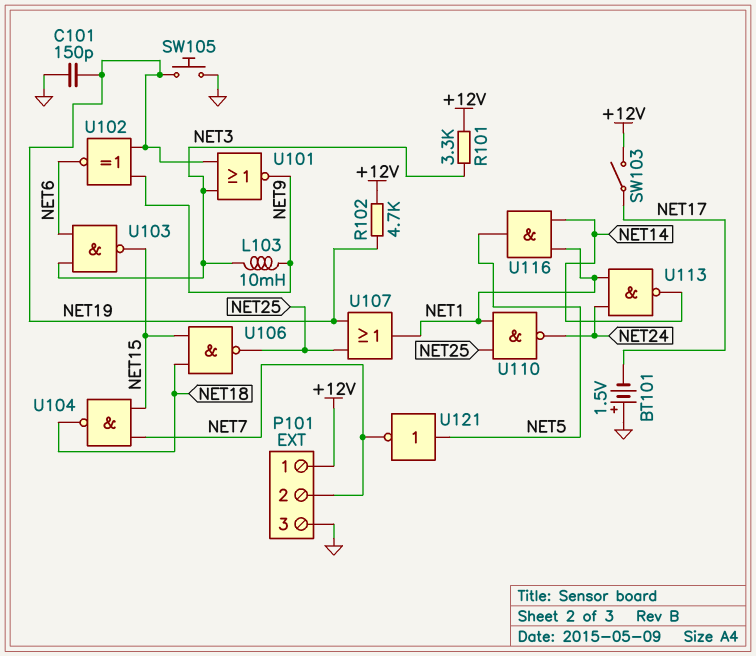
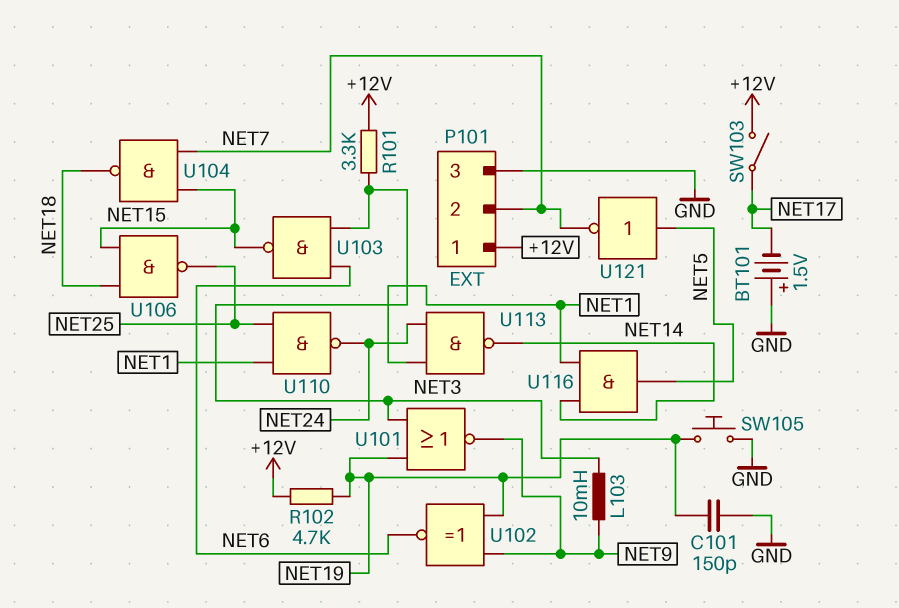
U107: OR (in NET19, in NET25, out NET1) -> none

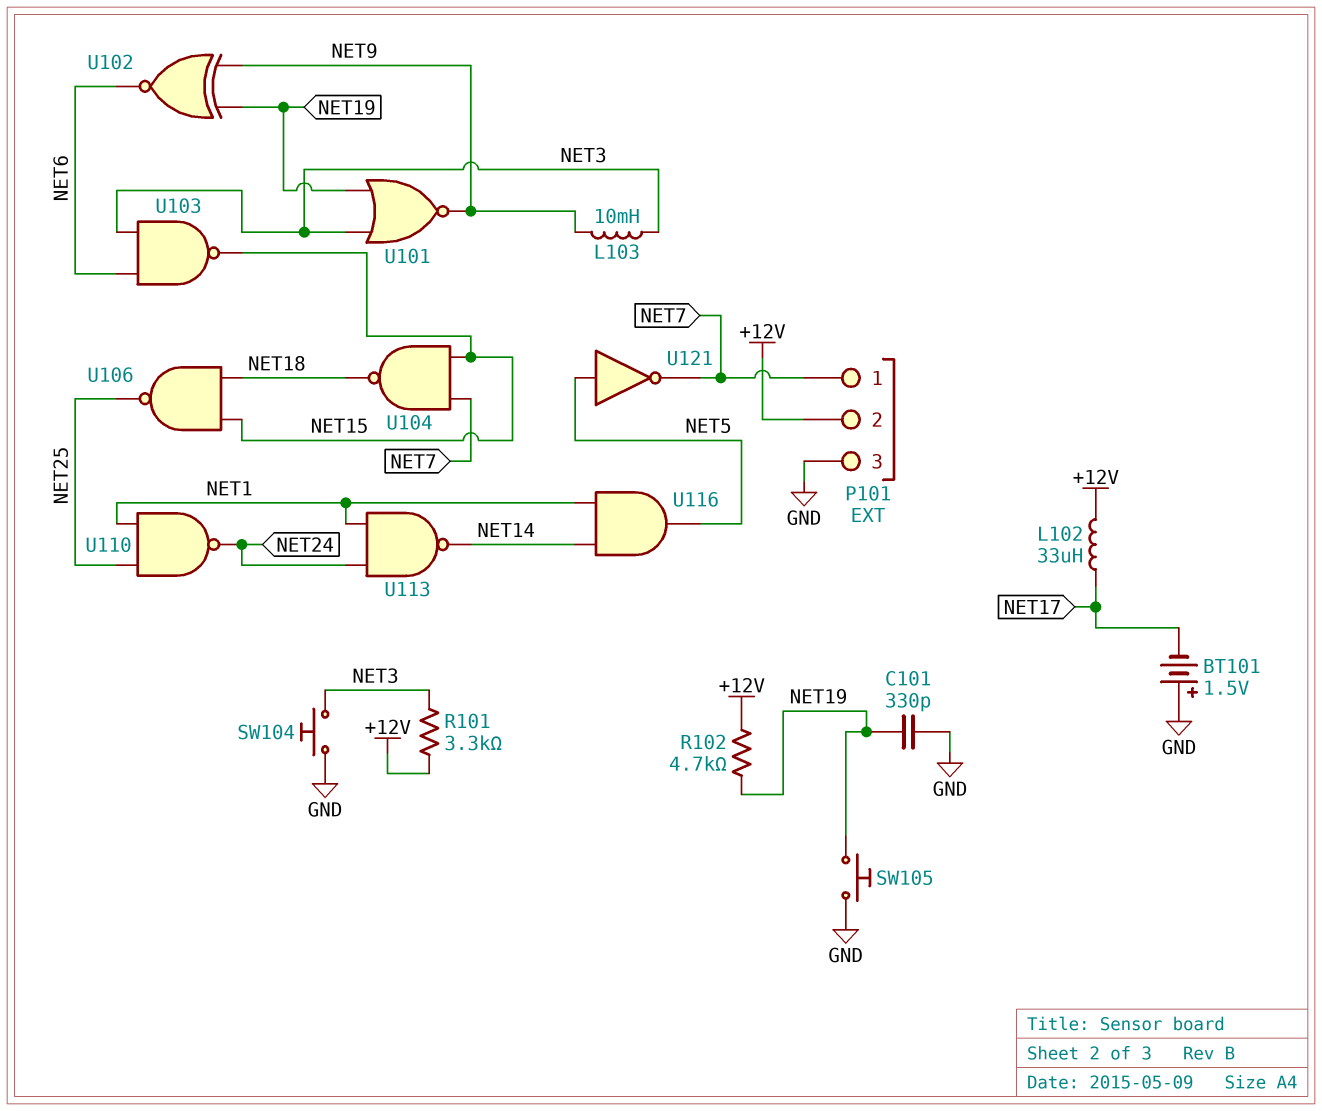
C101: 150pF (GND, NET19) -> 330pF (GND, NET19)
L102: none -> 33uH (+12V, NET17)
P101 pin 1: +12V -> NET7
P101 pin 2: NET7 -> +12V
SW103: switch (+12V, NET17) -> none
SW104: none -> button (GND, NET3)

